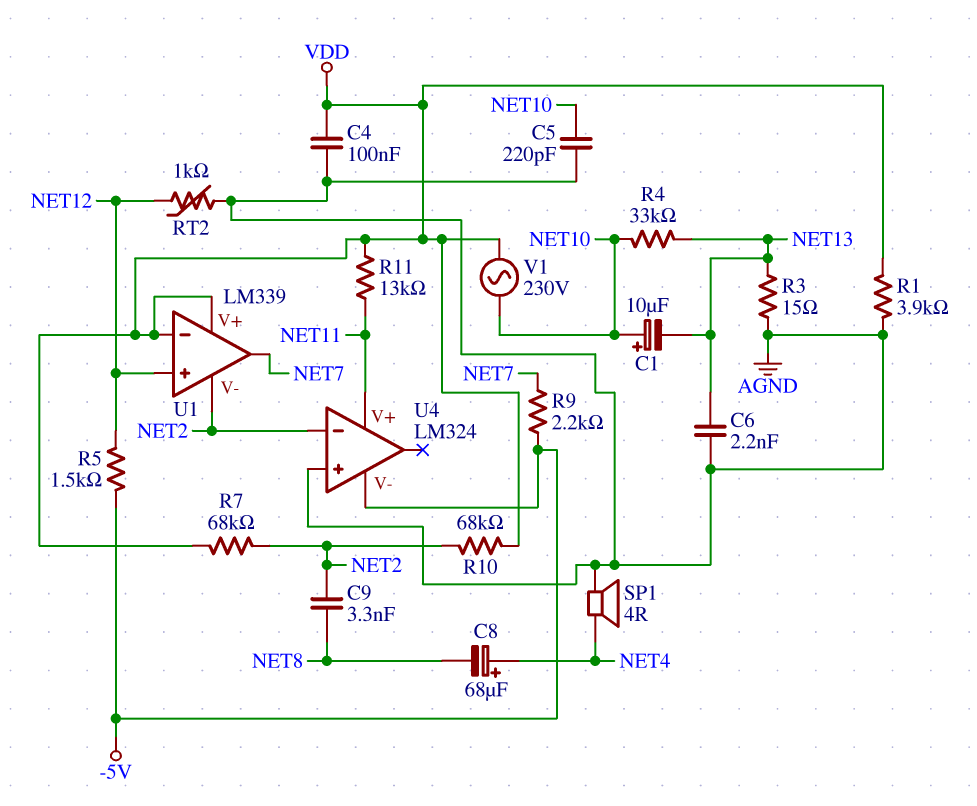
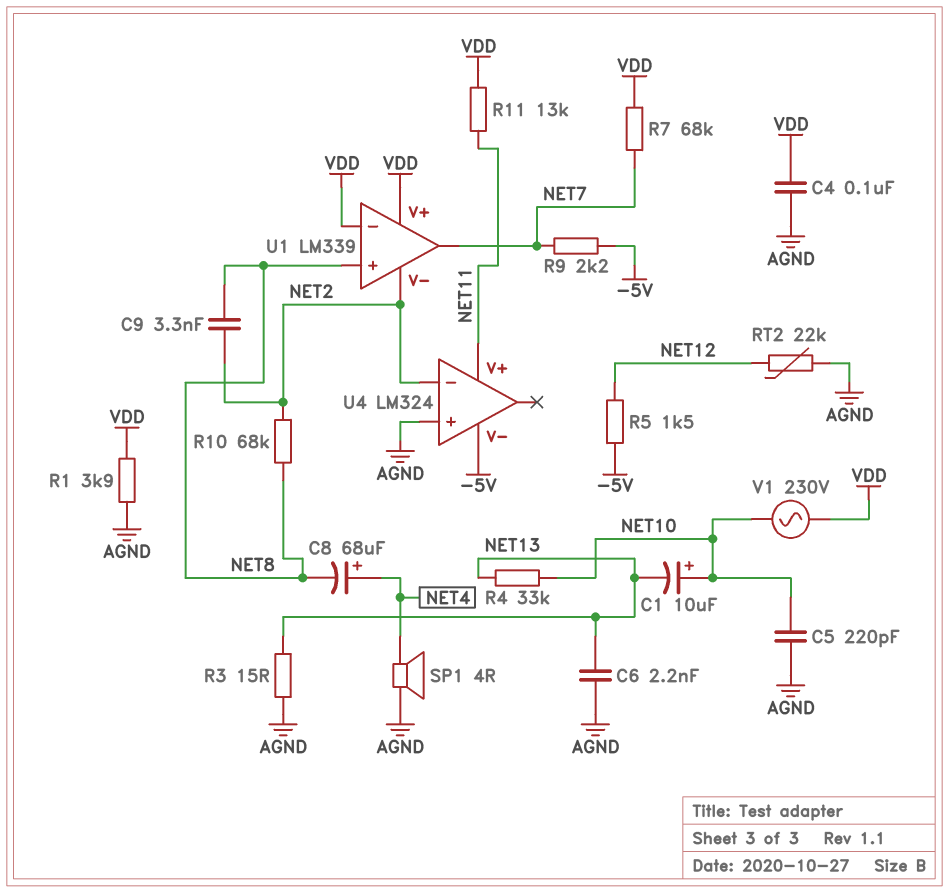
R7: 68k (NET2, VDD) -> 68k (NET7, VDD)
R10: 68k (NET2, VDD) -> 68k (NET2, NET8)
RT2: 1k (AGND, NET12) -> 22k (AGND, NET12)
U1 pin in+: NET12 -> NET8

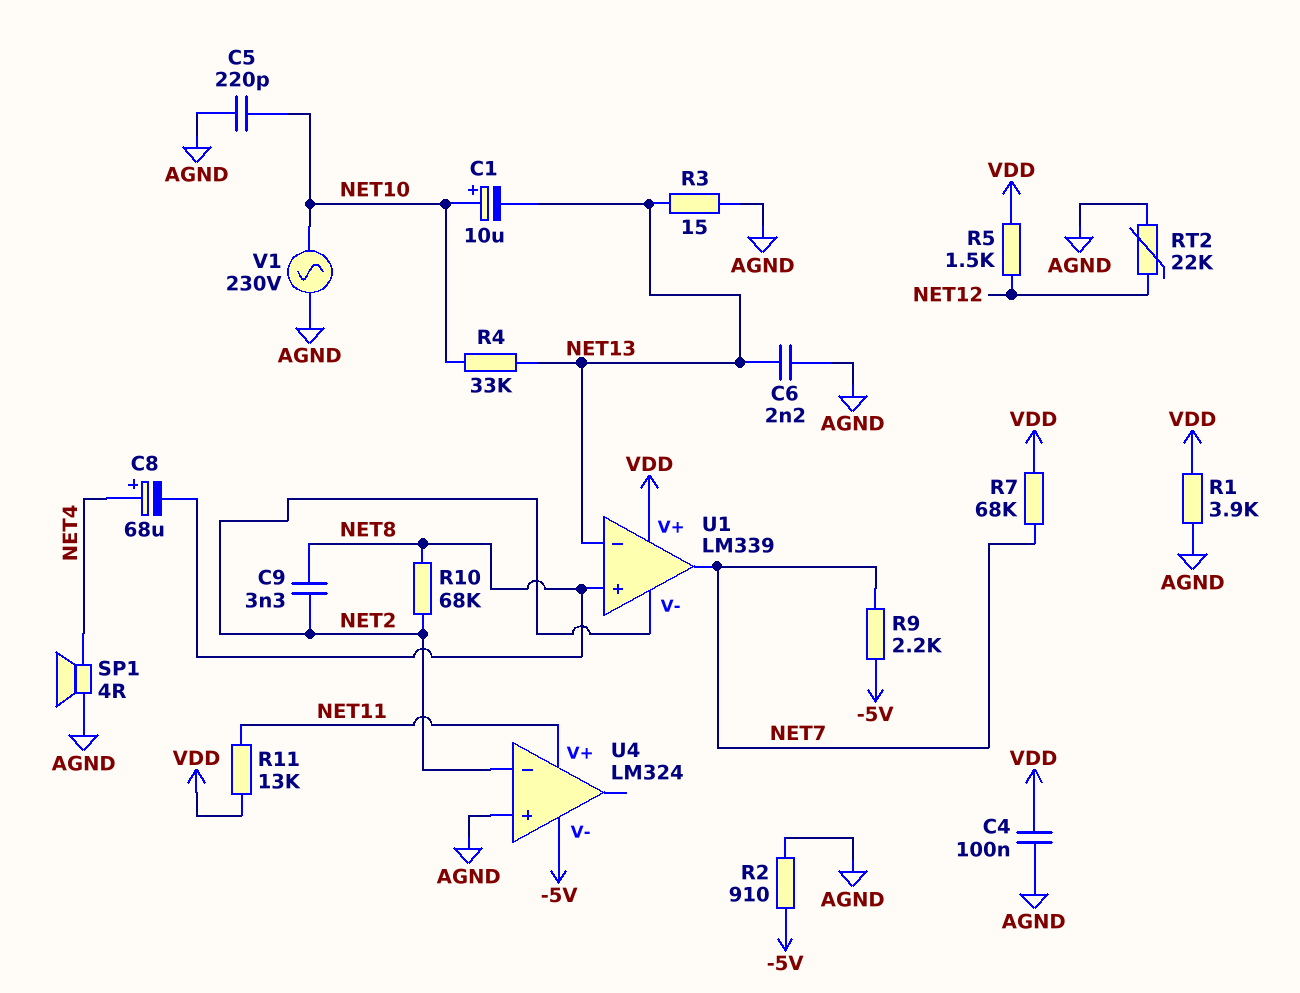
R2: none -> 910 (-5V, AGND)
R5: 1.5k (-5V, NET12) -> 1.5k (NET12, VDD)
U1 pin in-: VDD -> NET13
V1: AC 230V (NET10, VDD) -> AC 230V (AGND, NET10)

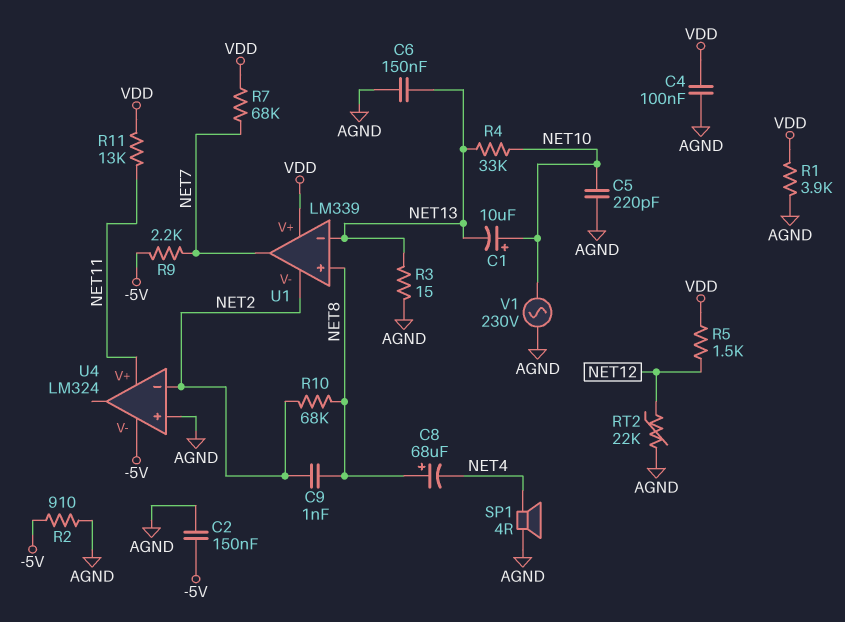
C2: none -> 150nF (-5V, AGND)
C6: 2.2nF (AGND, NET13) -> 150nF (AGND, NET13)
C8: 68uF (plus NET4, minus NET8) -> 68uF (plus NET8, minus NET4)
C9: 3.3nF (NET2, NET8) -> 1nF (NET2, NET8)

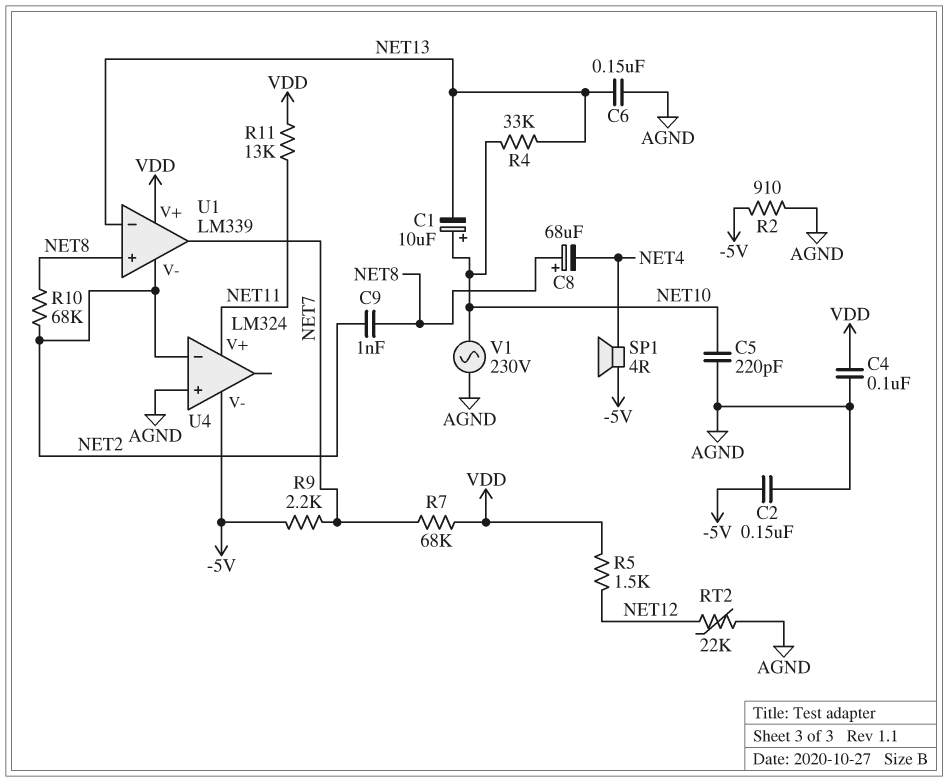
R1: 3.9k (AGND, VDD) -> none
R3: 15 (AGND, NET13) -> none
SP1: speaker 4R (AGND, NET4) -> speaker 4R (-5V, NET4)

